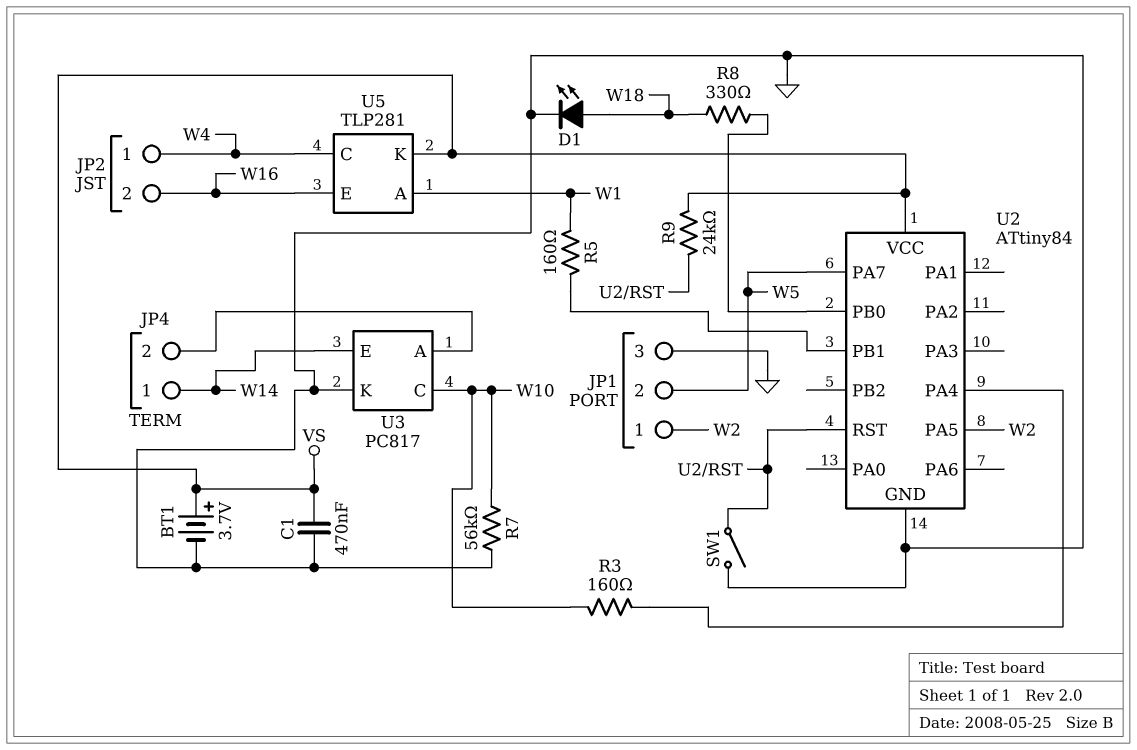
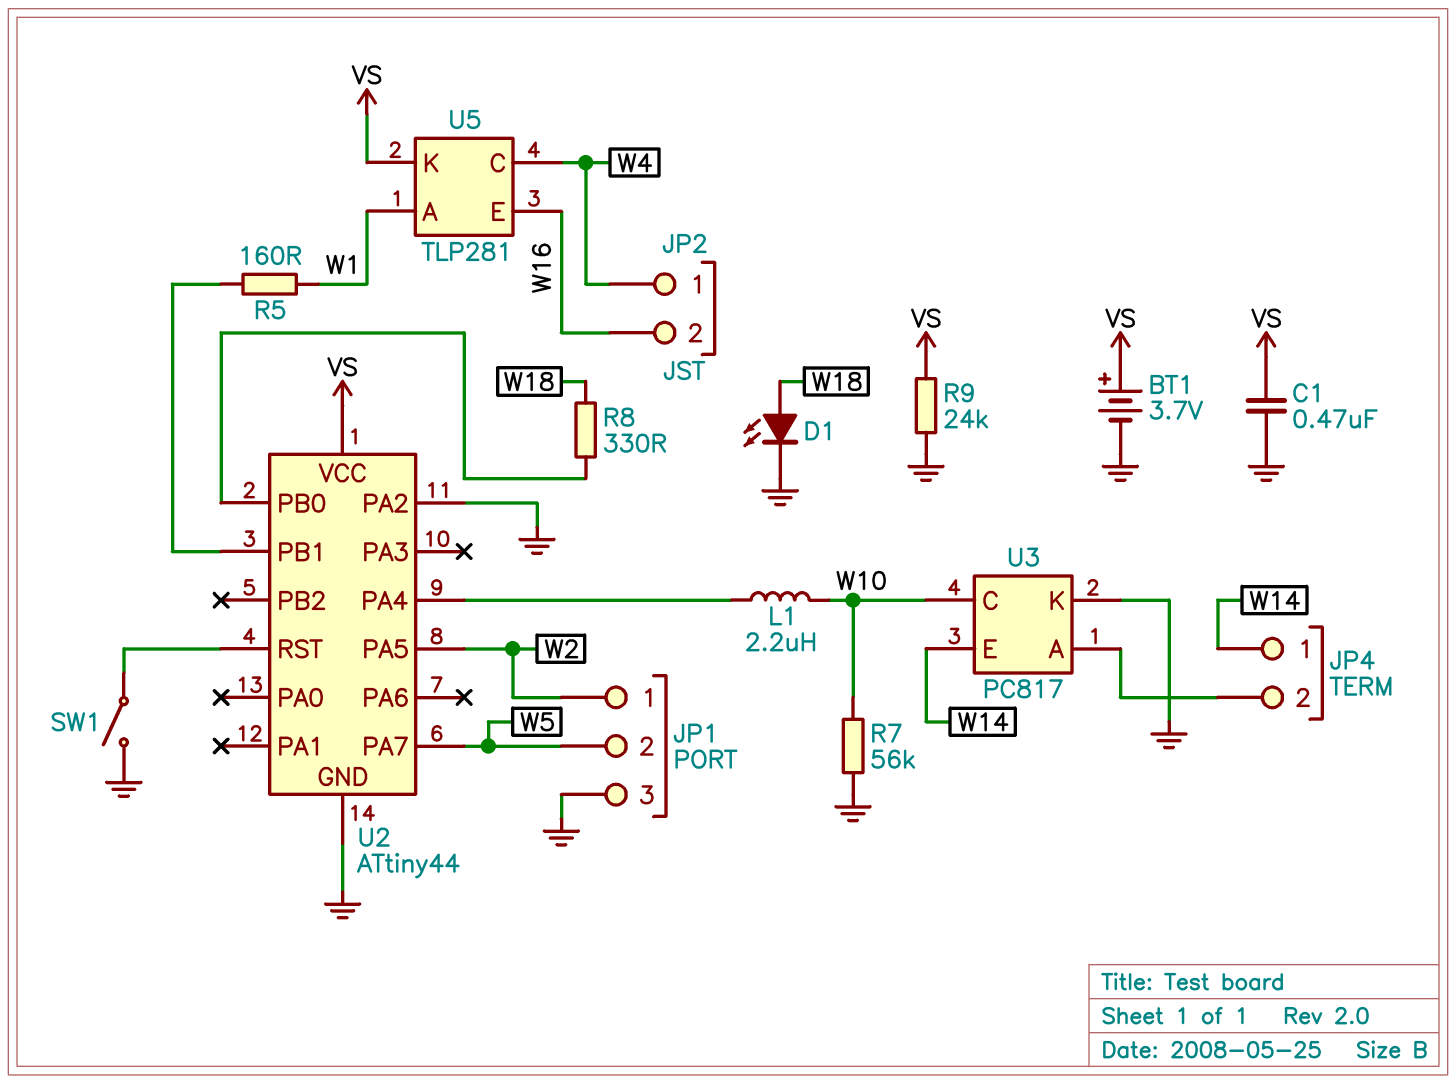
L1: none -> 2.2uH (U2/PA4, W10)
R3: 160 (U2/PA4, W10) -> none
R9: 24k (U2/RST, VS) -> 24k (GND, VS)
U2: ATtiny84 -> ATtiny44
U2 pin PA2: none -> GND

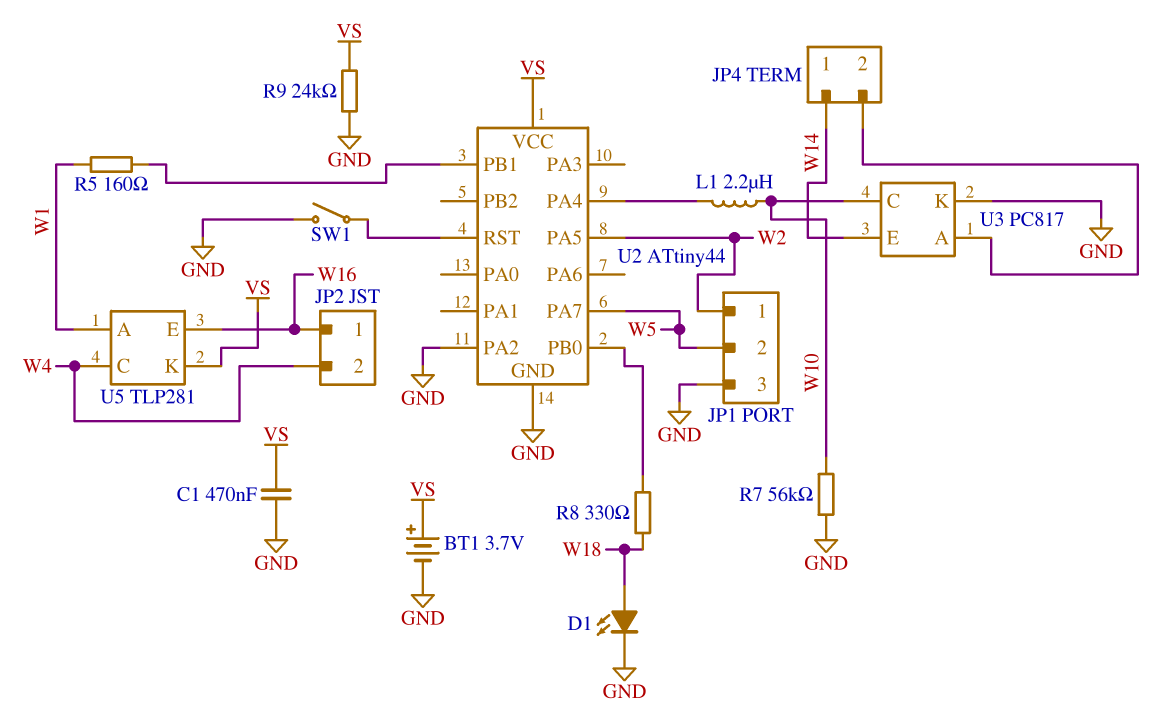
JP2 pin 1: W4 -> W16
JP2 pin 2: W16 -> W4

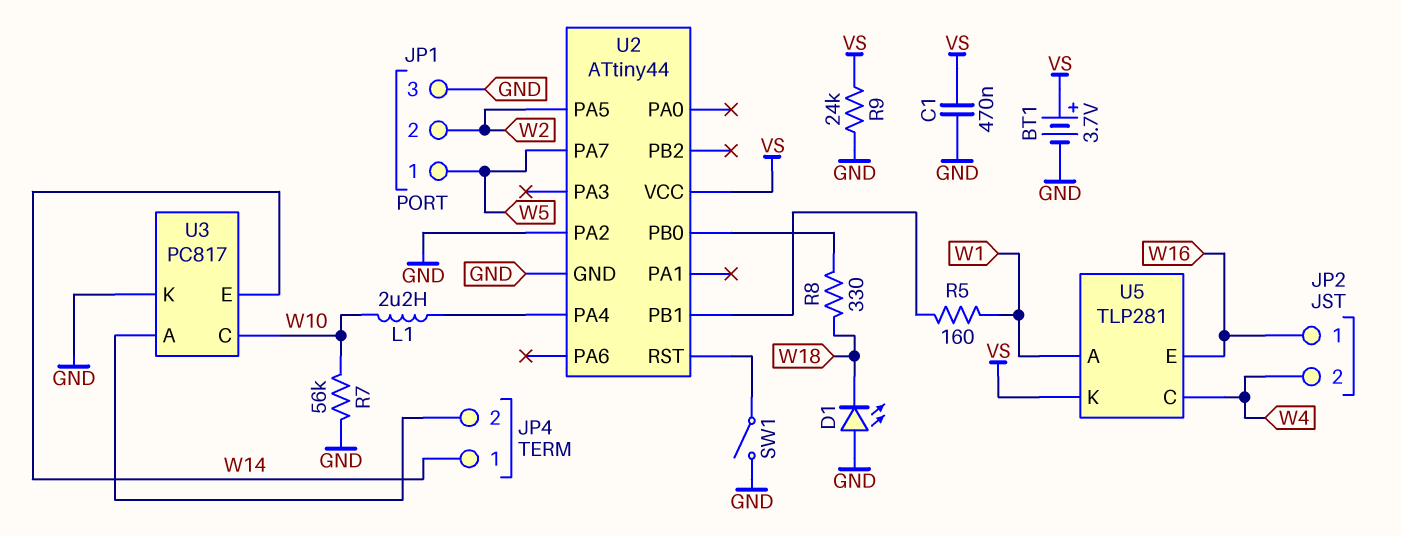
D1: LED (A W18, K GND) -> LED (A GND, K W18)
JP1 pin 1: W2 -> W5
JP1 pin 2: W5 -> W2

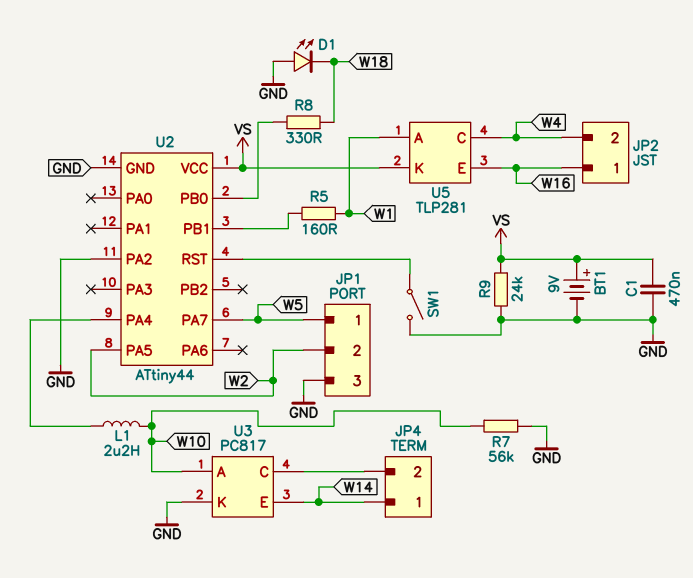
BT1: 3.7V (plus VS, minus GND) -> 9V (plus VS, minus GND)
U3 pin A: JP4/2 -> W10
U3 pin C: W10 -> JP4/2

